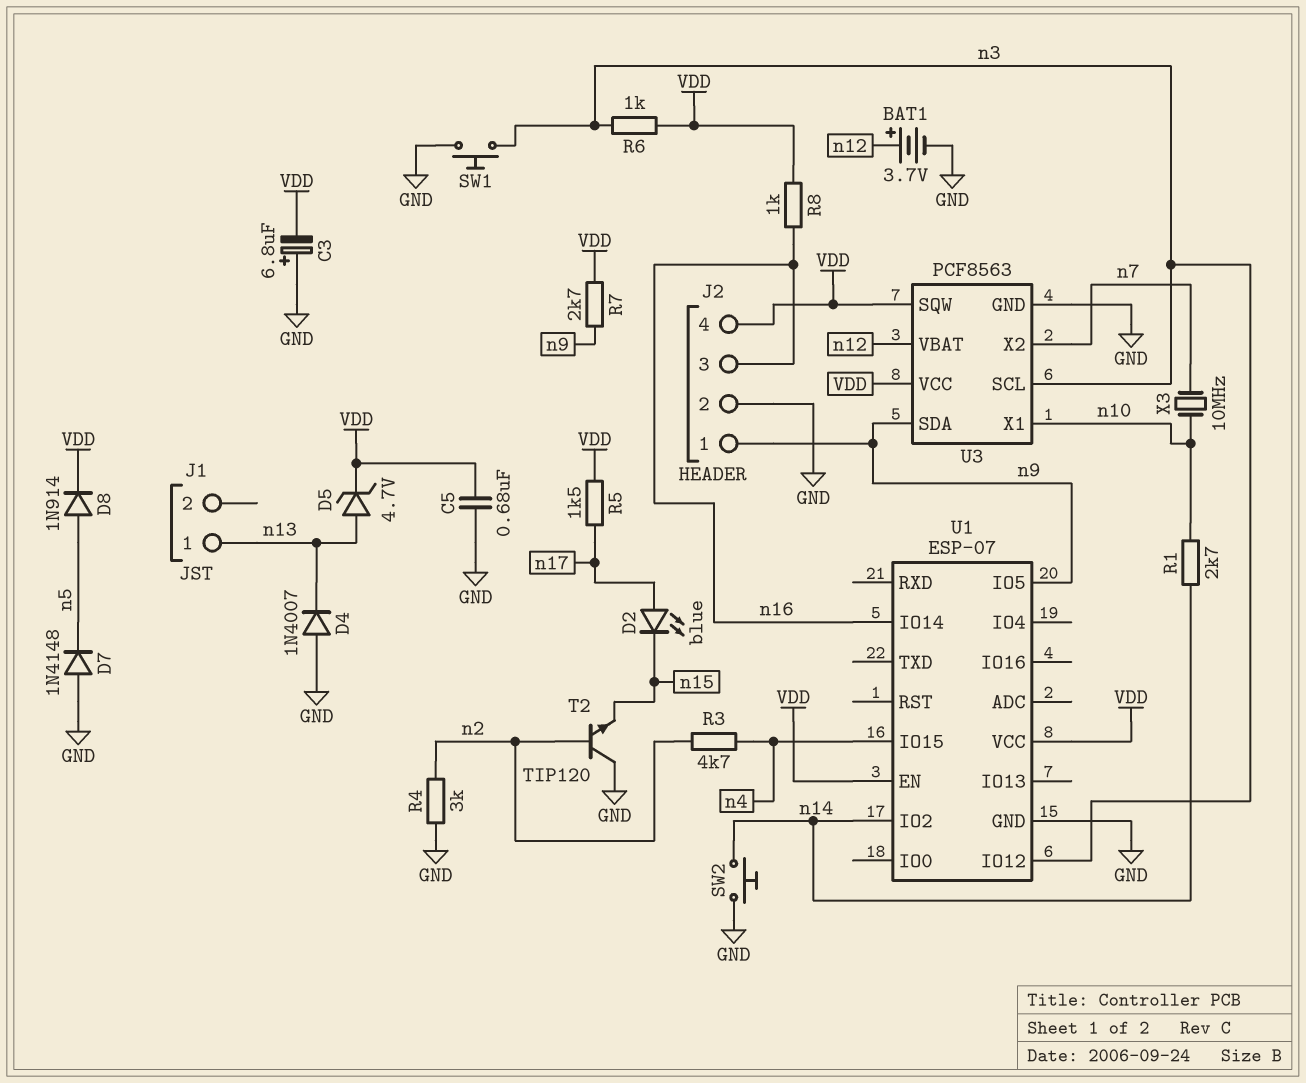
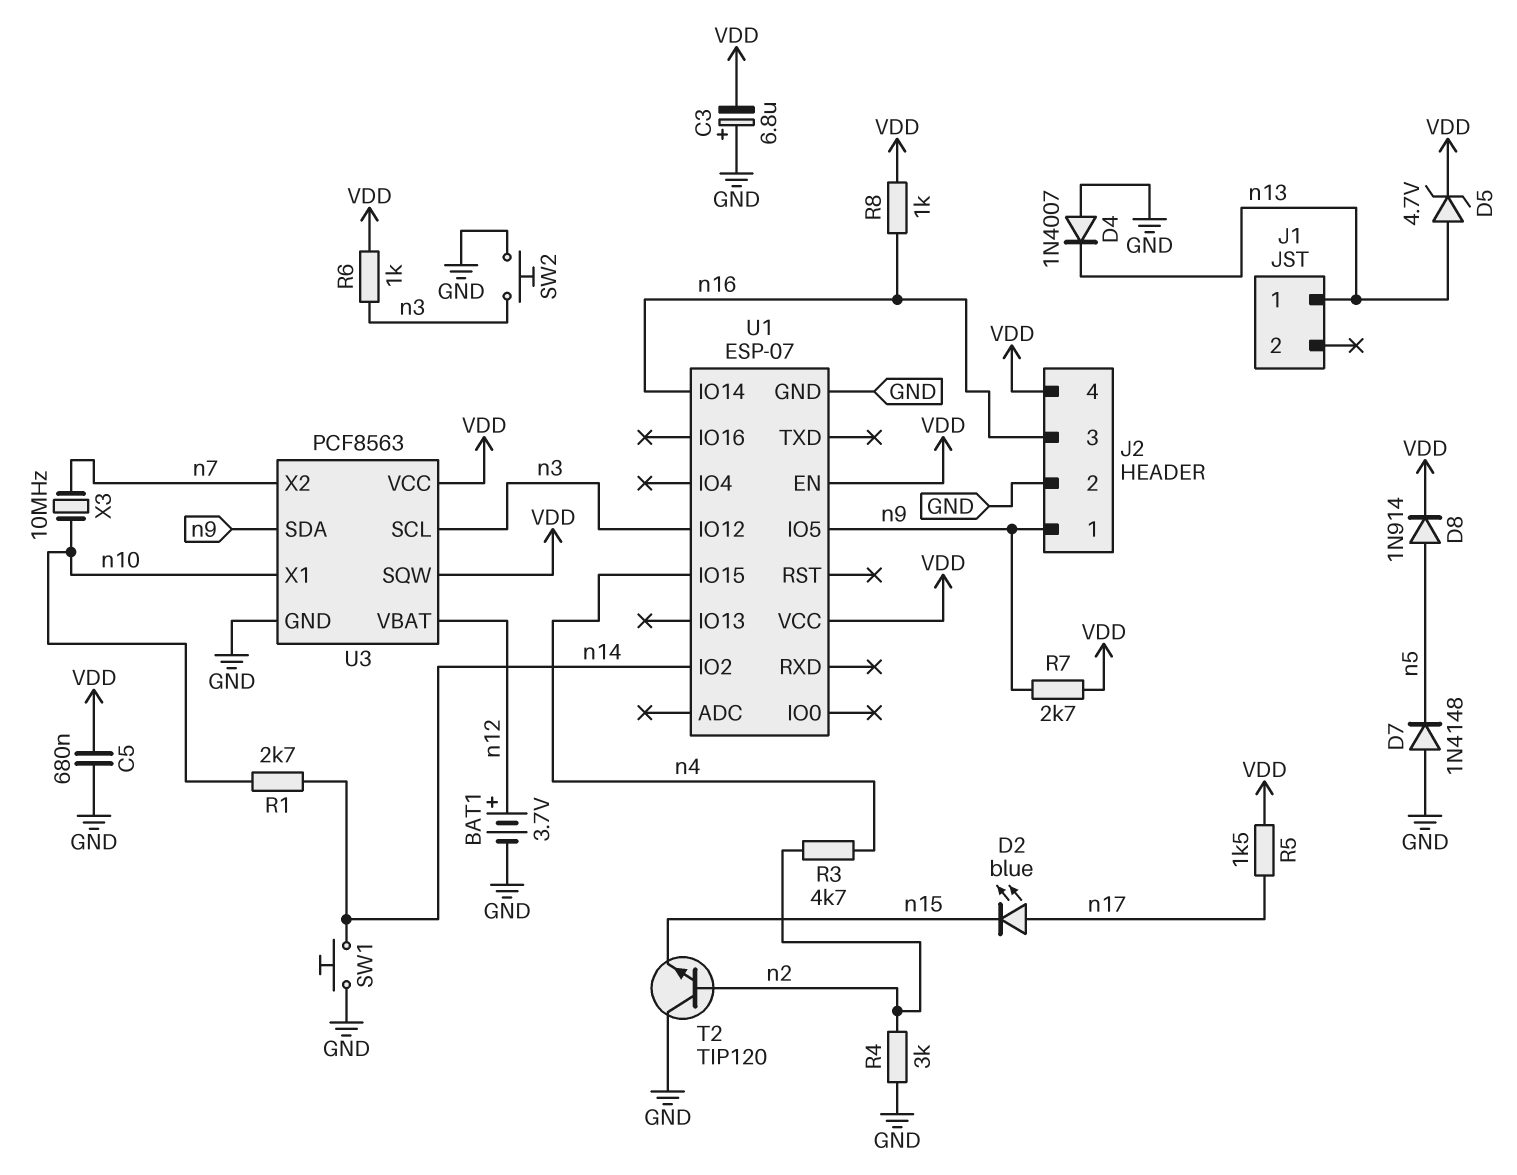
SW1: button (GND, n3) -> button (GND, n14)
SW2: button (GND, n14) -> button (GND, n3)

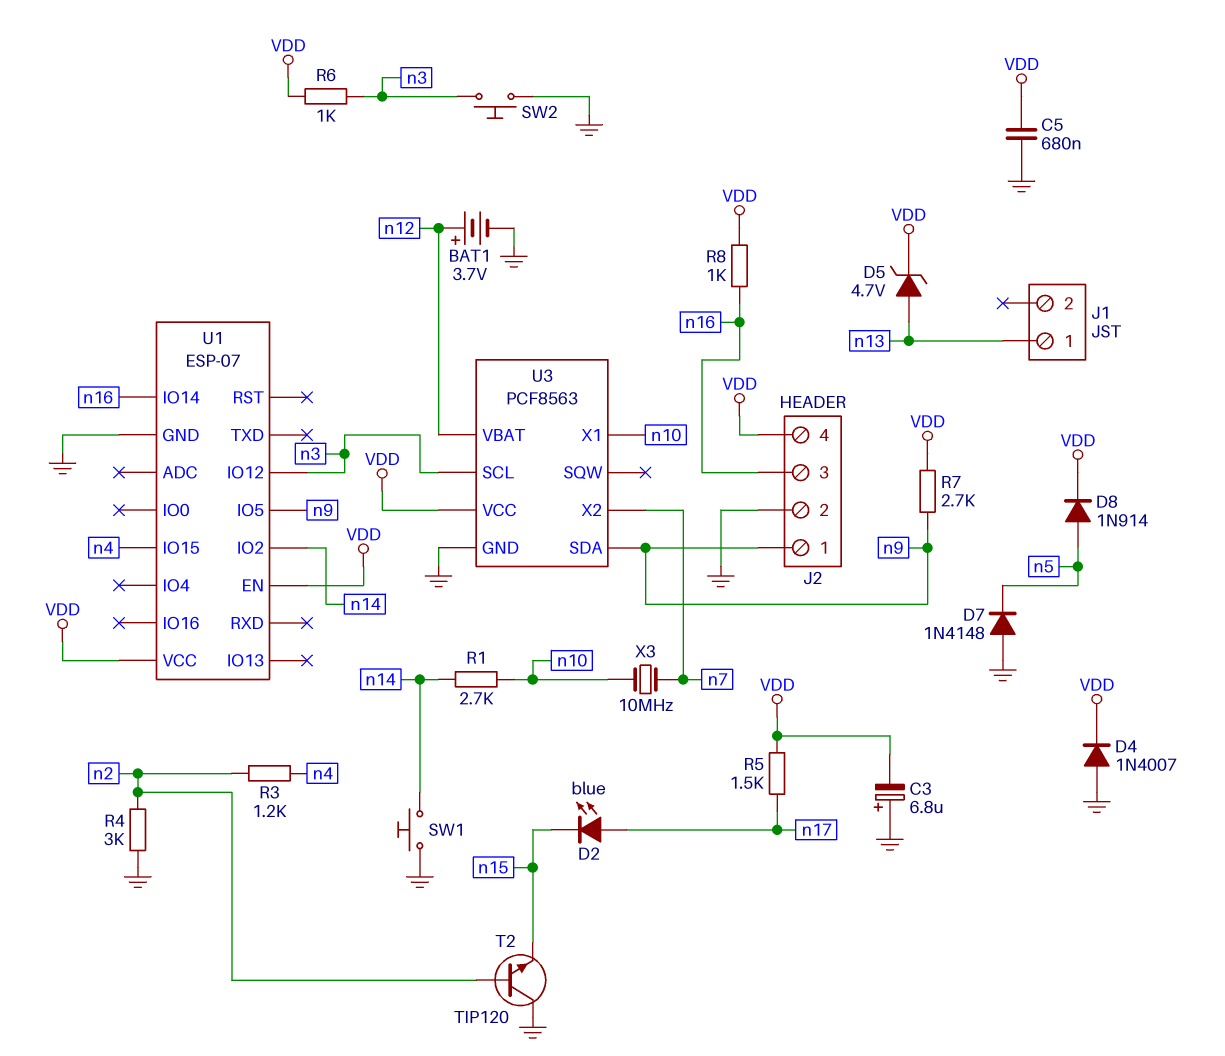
D4: diode 1N4007 (A GND, K n13) -> diode 1N4007 (A GND, K VDD)
R3: 4.7k (n2, n4) -> 1.2k (n2, n4)
U3 pin SQW: VDD -> none

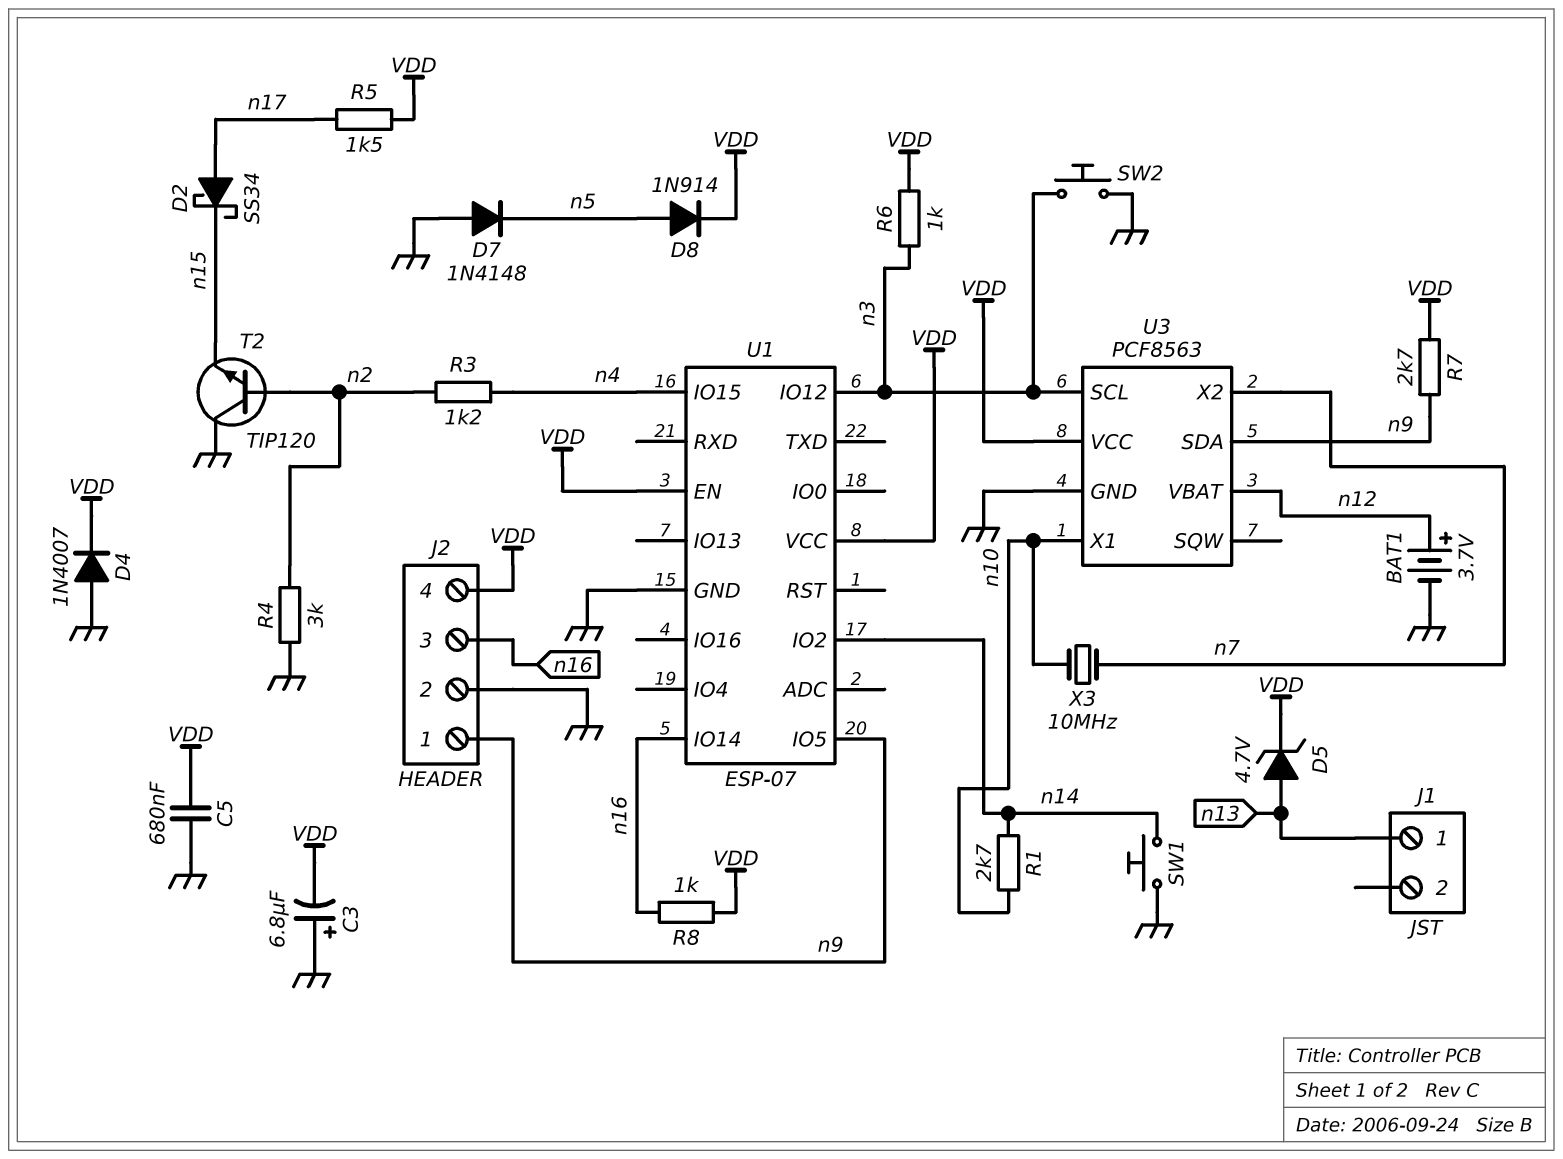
D2: LED blue (A n17, K n15) -> schottky SS34 (A n17, K n15)

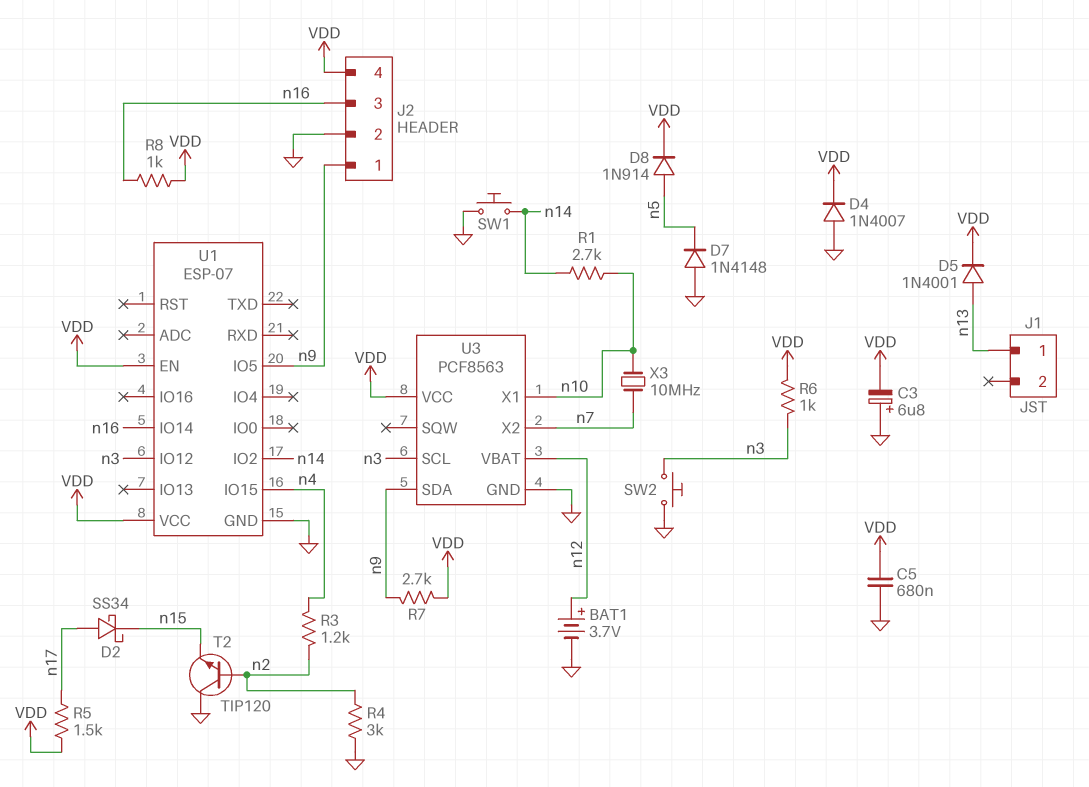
D5: zener 4.7V (A n13, K VDD) -> diode 1N4001 (A n13, K VDD)

